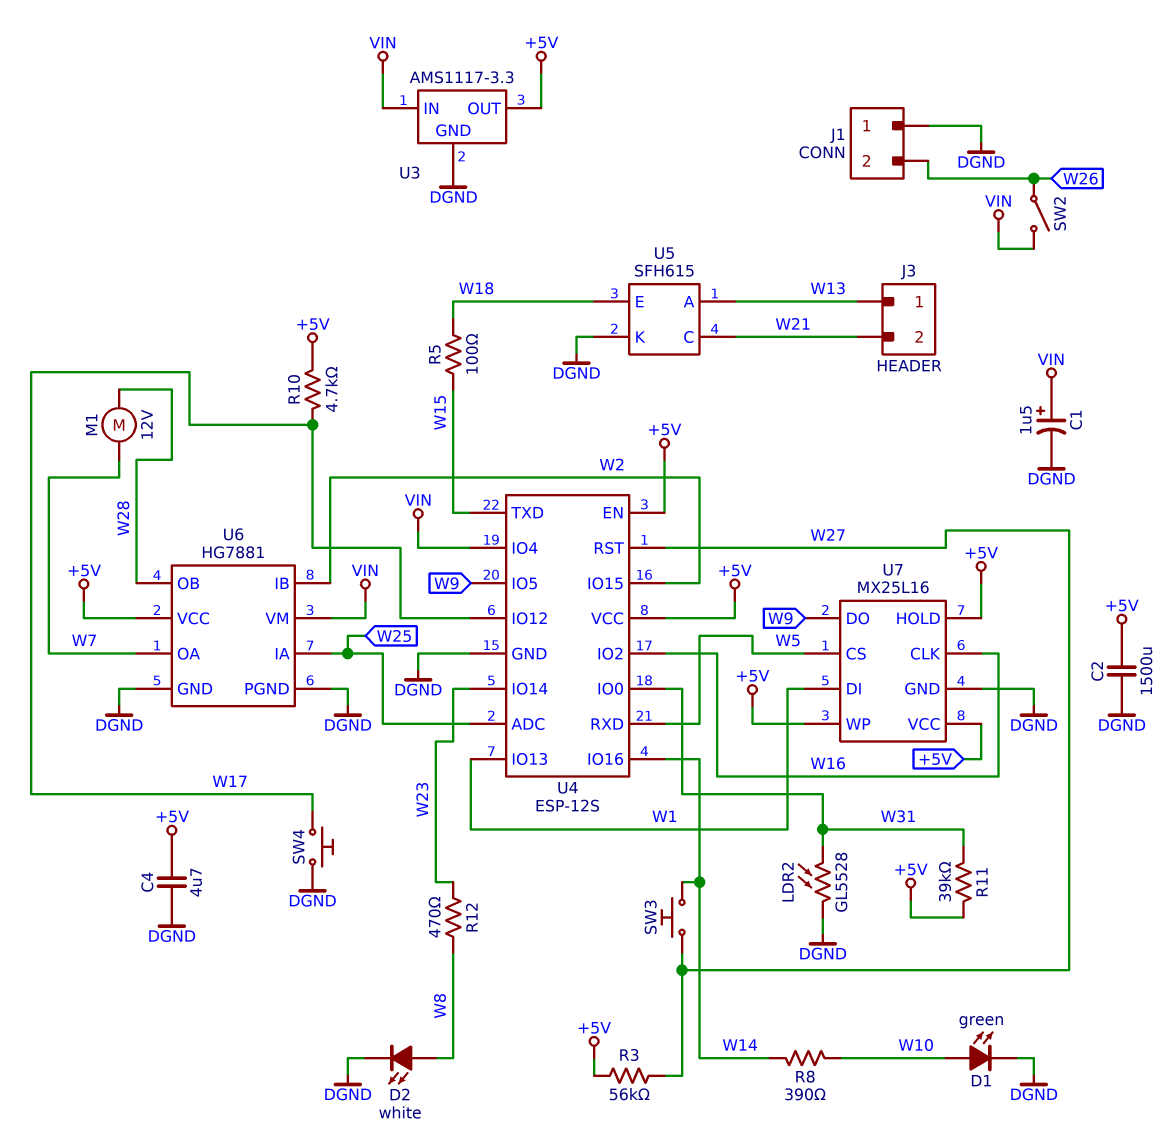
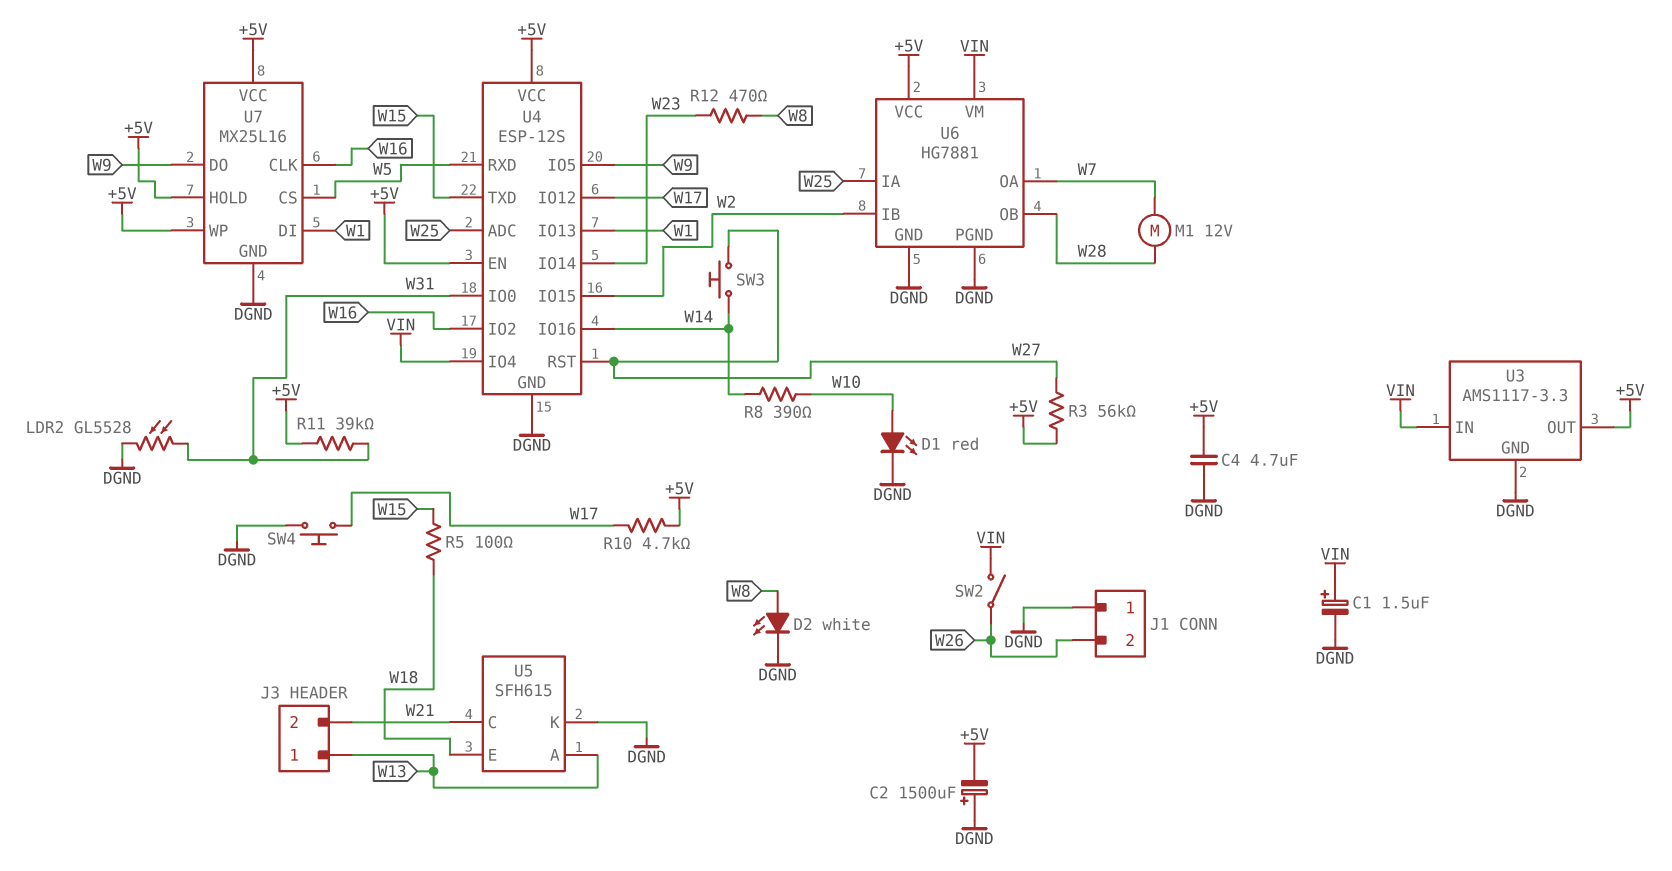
C2: 1500uF (+5V, DGND) -> 1500uF (plus DGND, minus +5V)
D1: LED green (A W10, K DGND) -> LED red (A W10, K DGND)

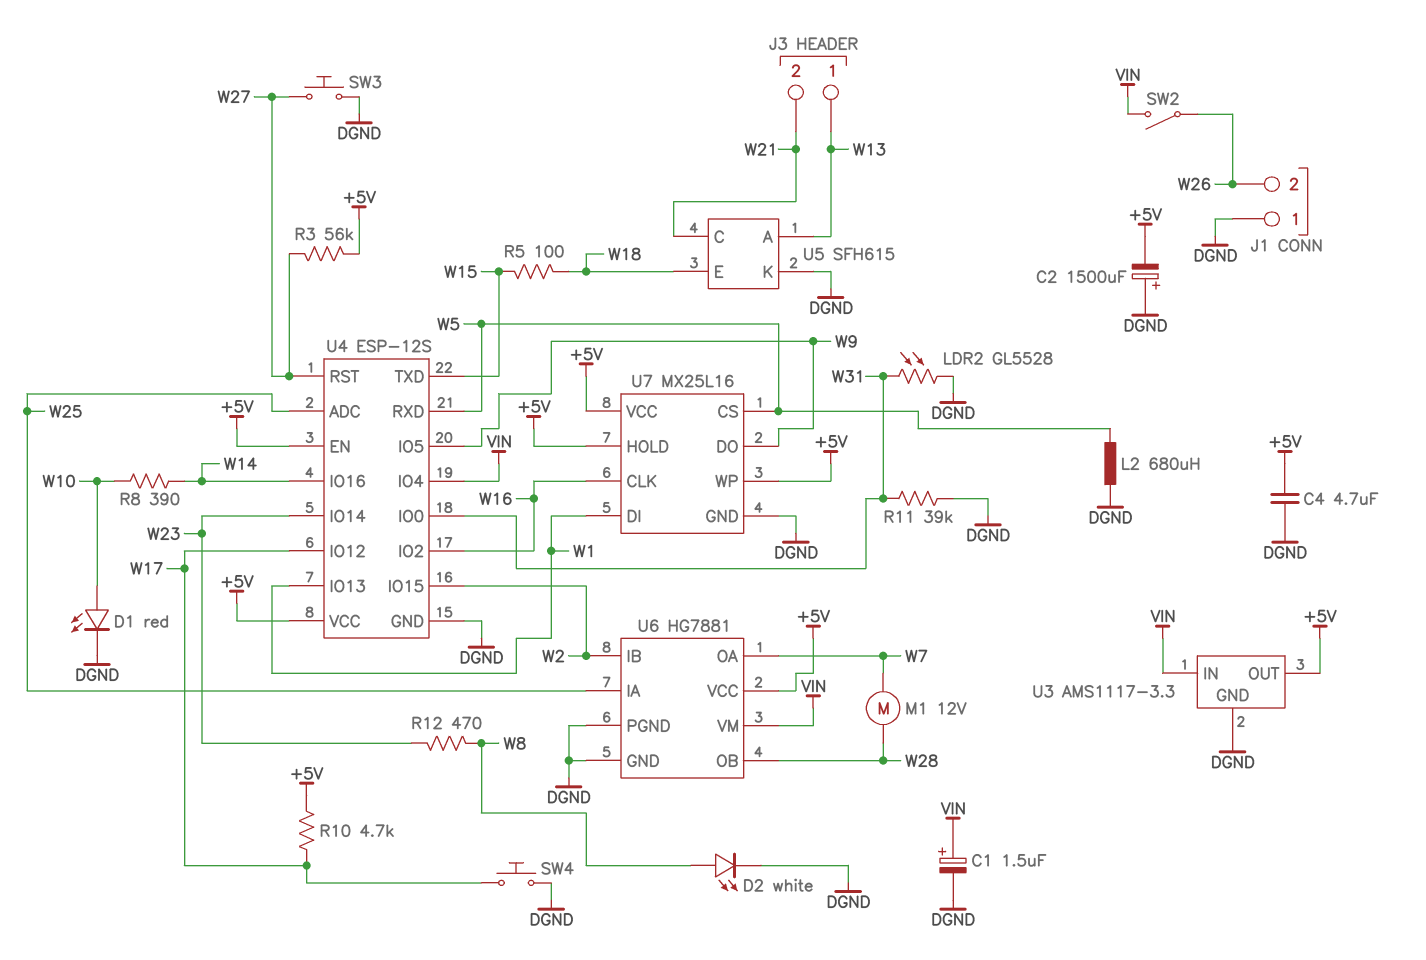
L2: none -> 680uH (DGND, W5)
R11: 39k (+5V, W31) -> 39k (DGND, W31)
SW3: button (W14, W27) -> button (DGND, W27)

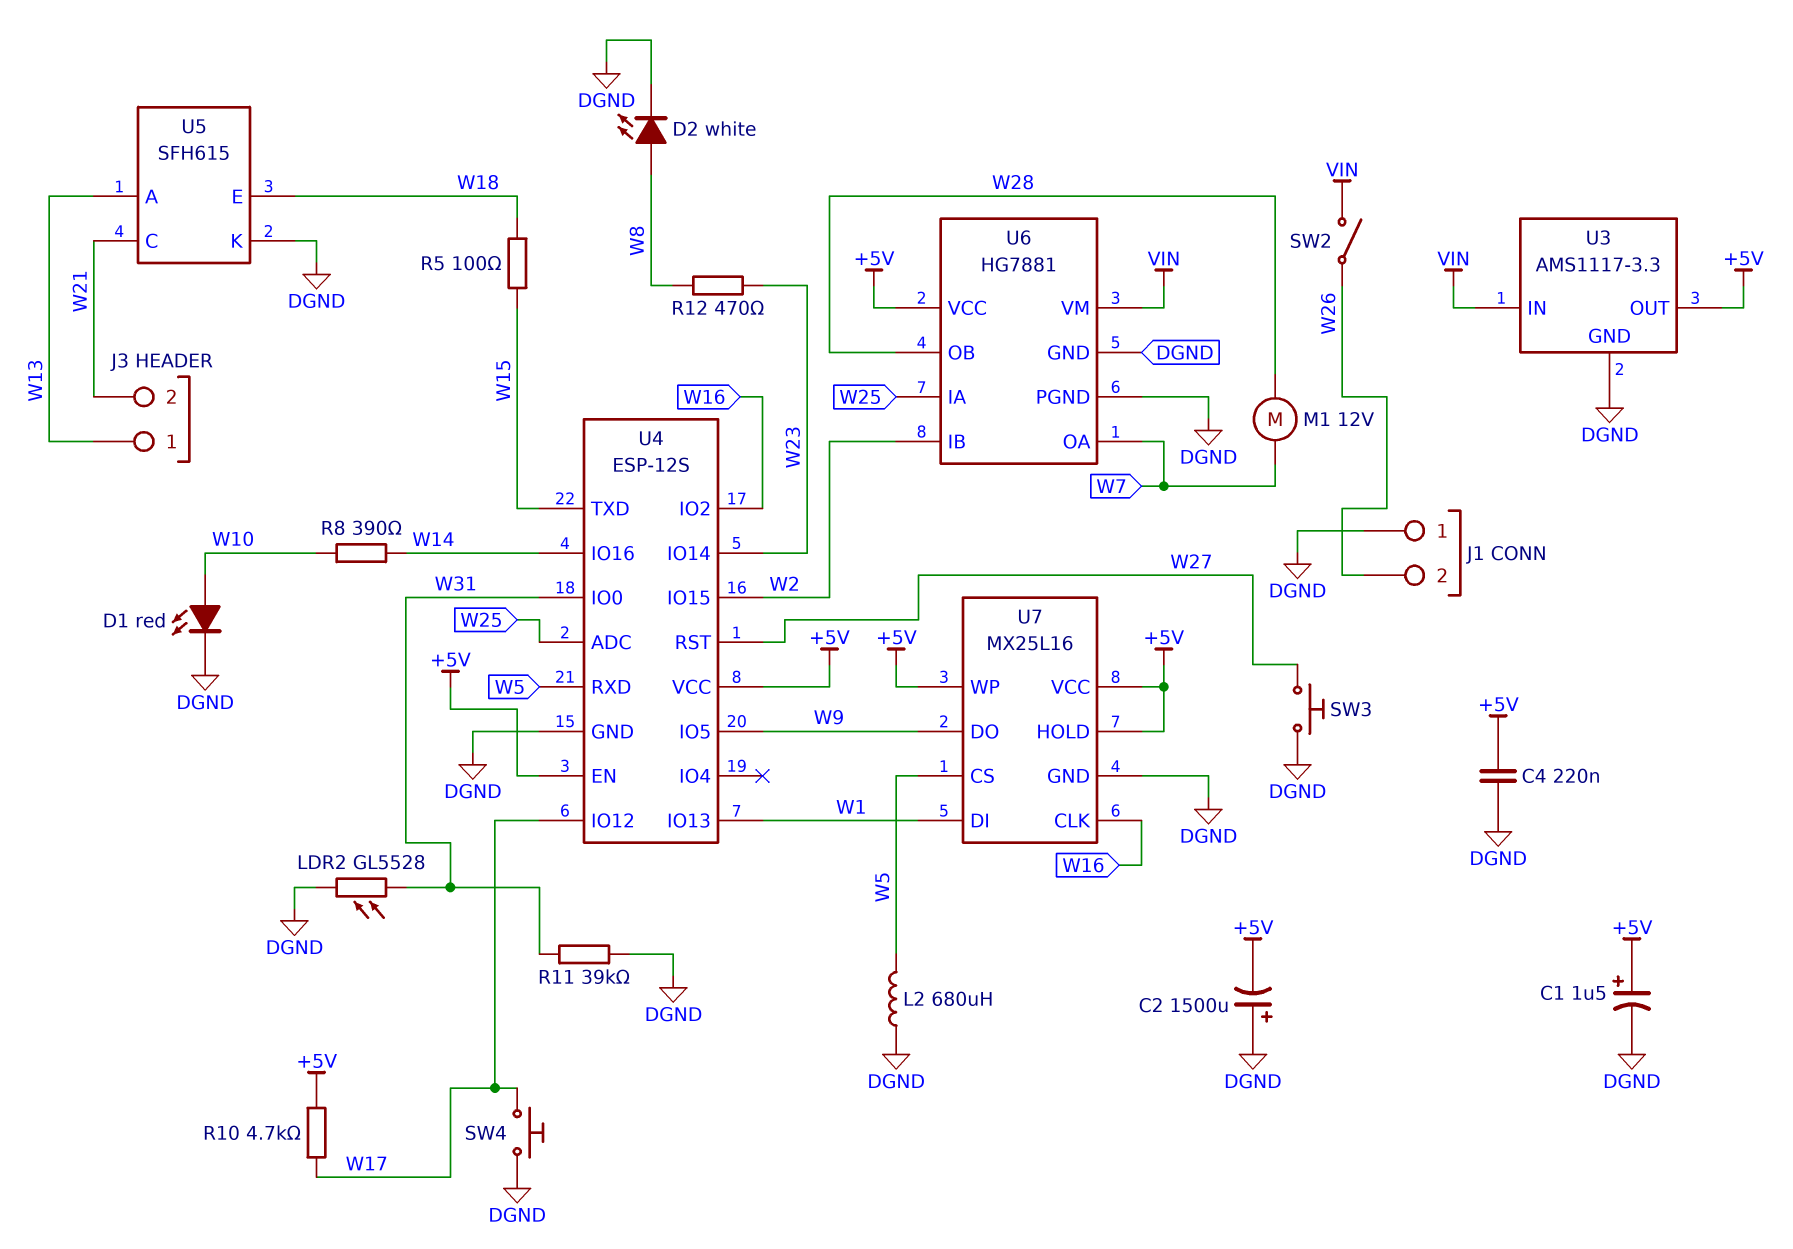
C1: 1.5uF (plus VIN, minus DGND) -> 1.5uF (plus +5V, minus DGND)
C4: 4.7uF (+5V, DGND) -> 220nF (+5V, DGND)
R3: 56k (+5V, W27) -> none
U4 pin IO4: VIN -> none

